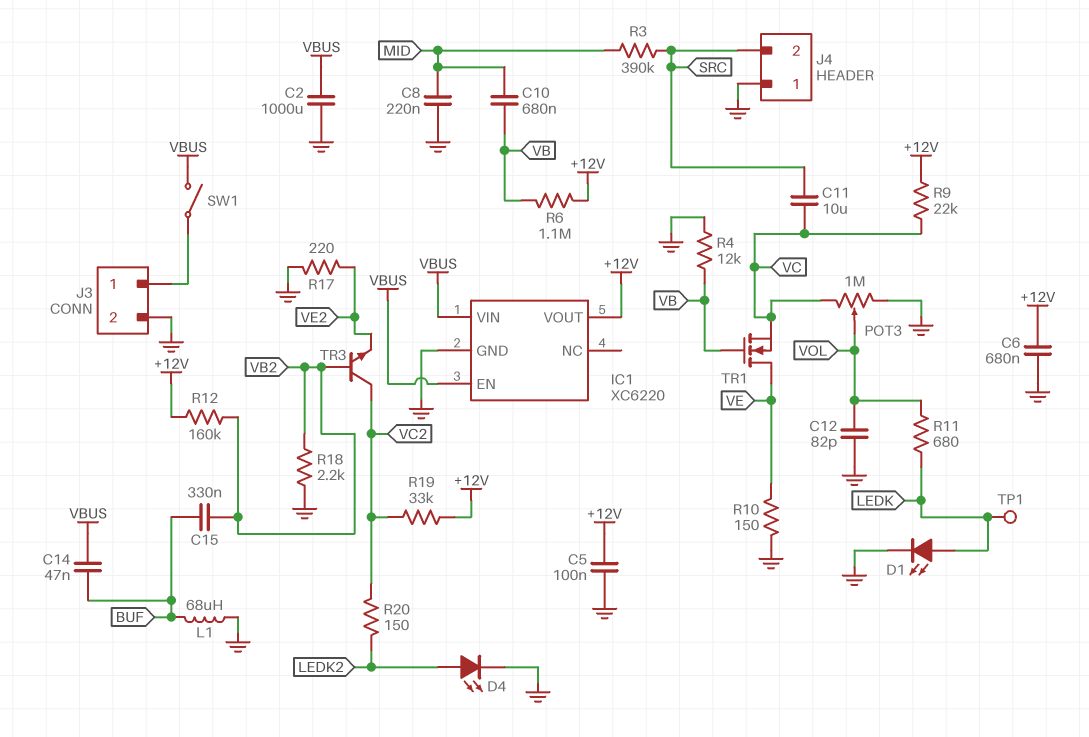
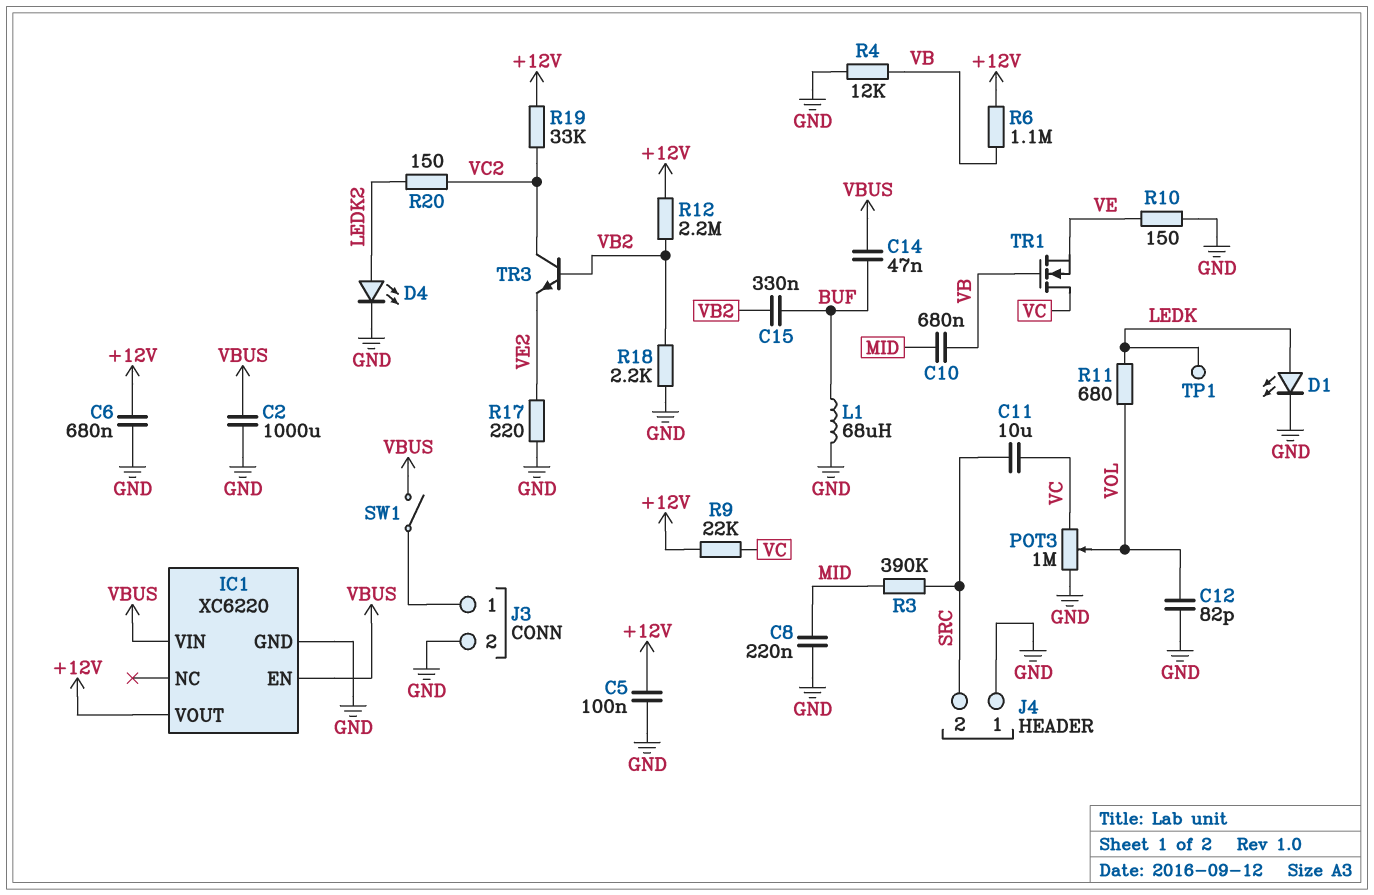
R12: 160k (+12V, VB2) -> 2.2M (+12V, VB2)
TR1: NMOS (G VB, D VE, S VC) -> NMOS (G VB, D VC, S VE)

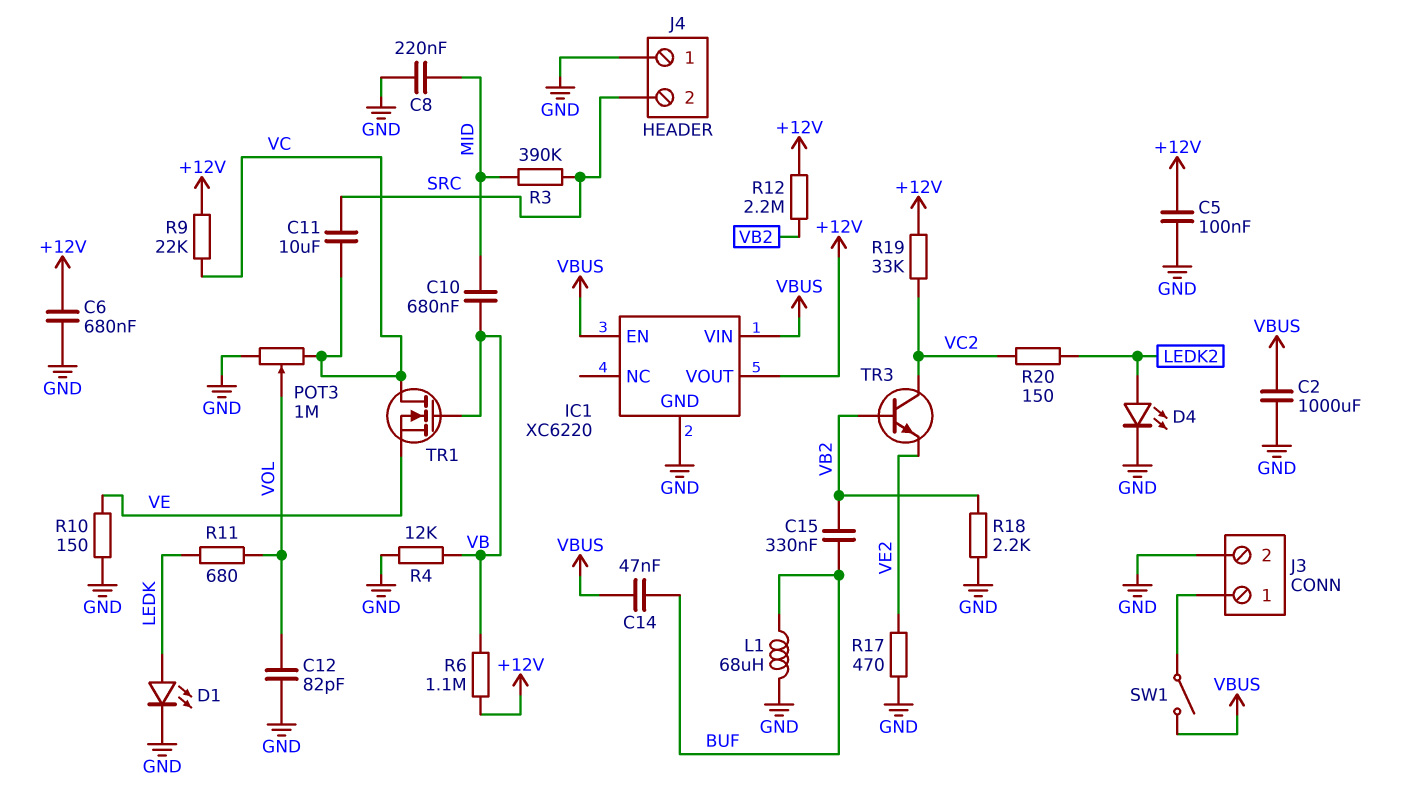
R17: 220 (GND, VE2) -> 470 (GND, VE2)
TP1: test point (LEDK) -> none

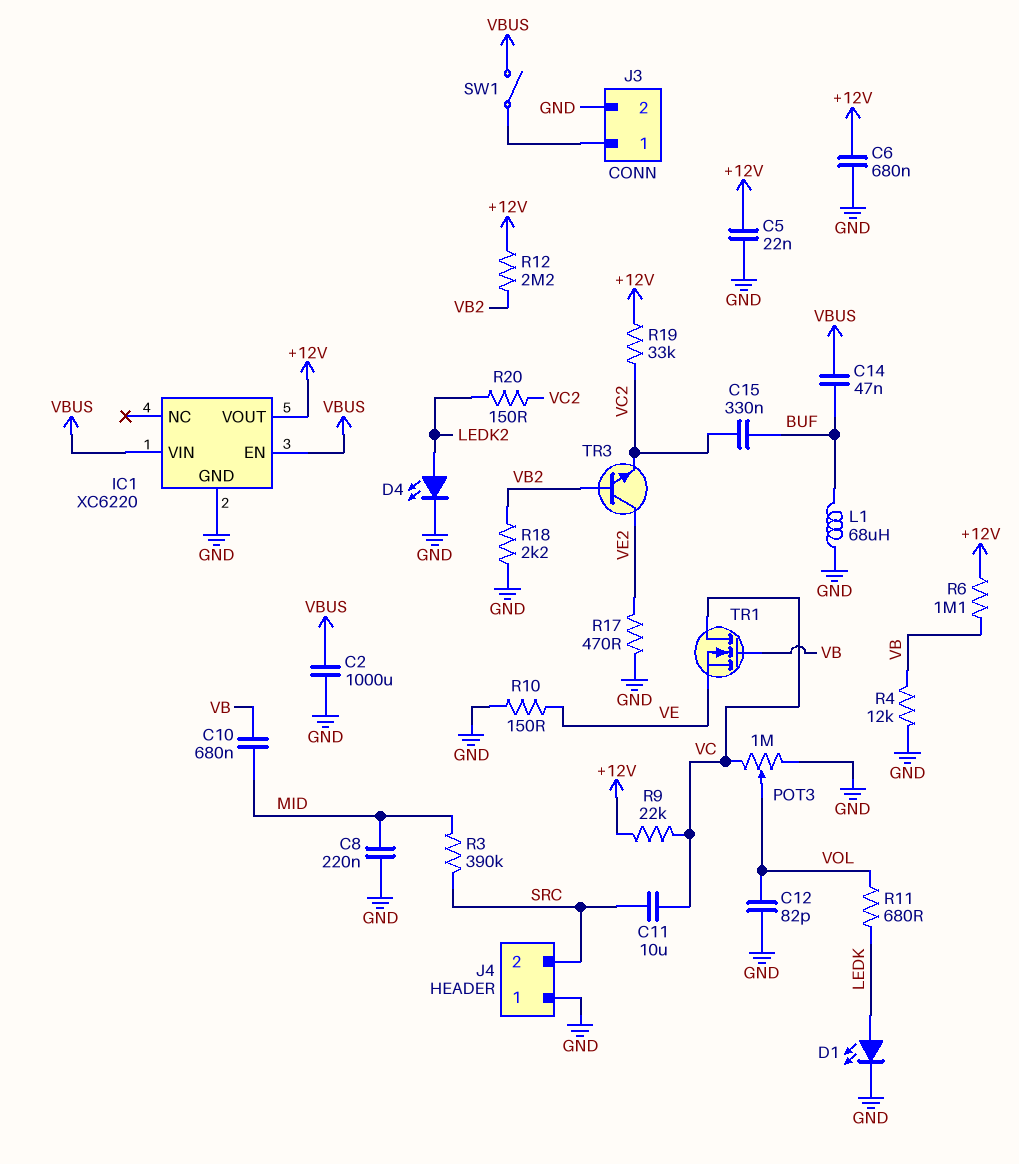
C5: 100nF (+12V, GND) -> 22nF (+12V, GND)
C15: 330nF (BUF, VB2) -> 330nF (BUF, VC2)
TR3: NPN (B VB2, C VC2, E VE2) -> NPN (B VB2, C VE2, E VC2)

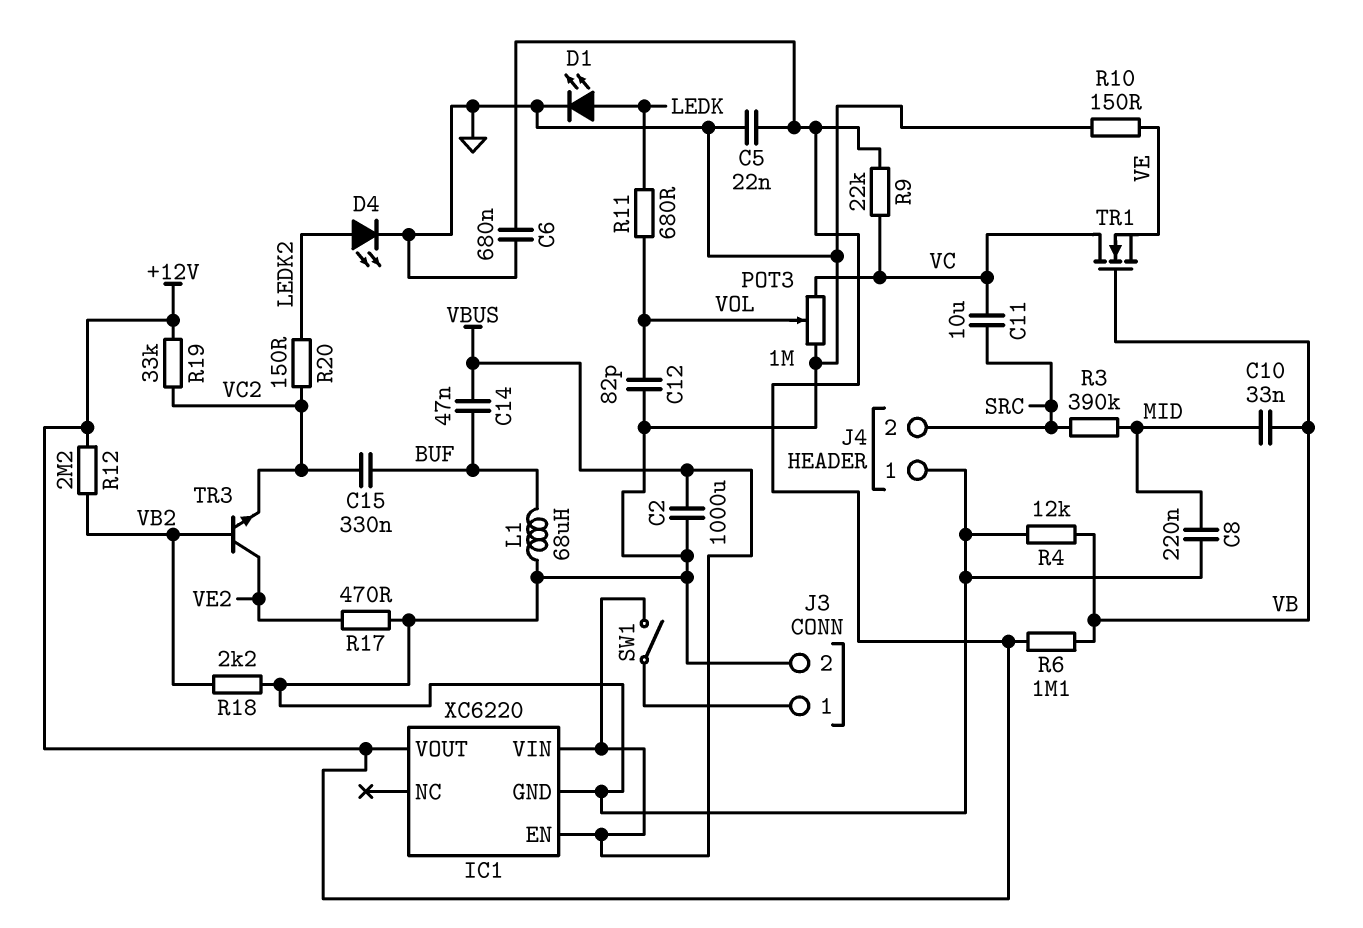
C10: 680nF (MID, VB) -> 33nF (MID, VB)

